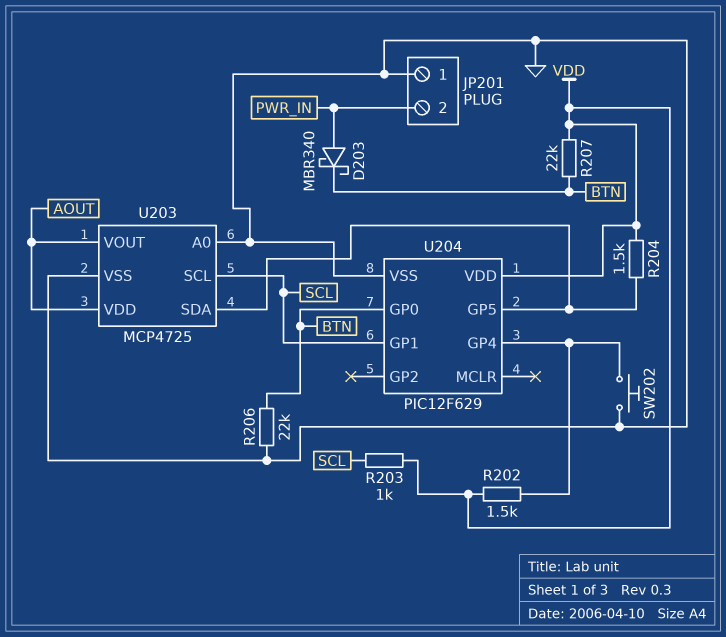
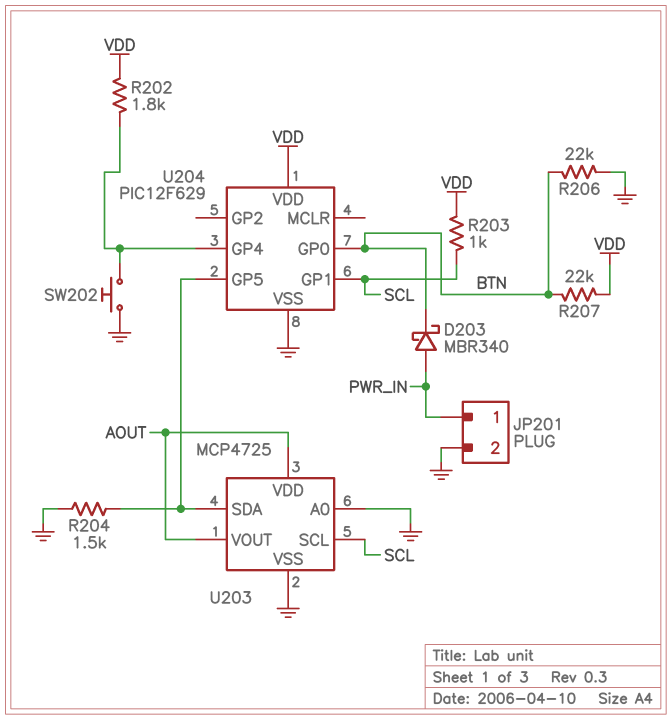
JP201 pin 1: GND -> PWR_IN
JP201 pin 2: PWR_IN -> GND
R202: 1.5k (U204/GP4, VDD) -> 1.8k (U204/GP4, VDD)
R204: 1.5k (U203/SDA, VDD) -> 1.5k (GND, U203/SDA)

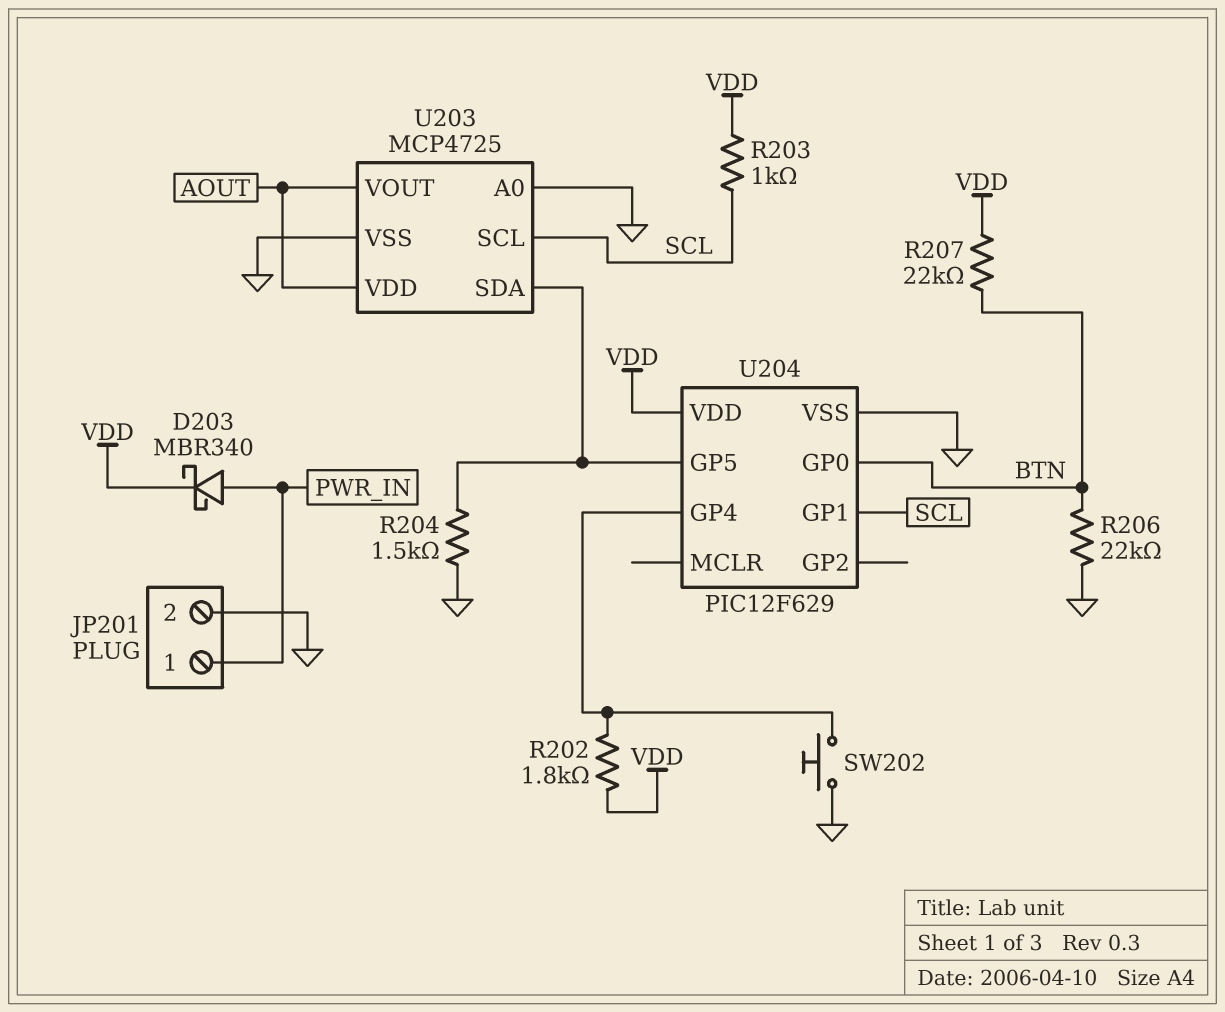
D203: schottky MBR340 (A PWR_IN, K BTN) -> schottky MBR340 (A PWR_IN, K VDD)

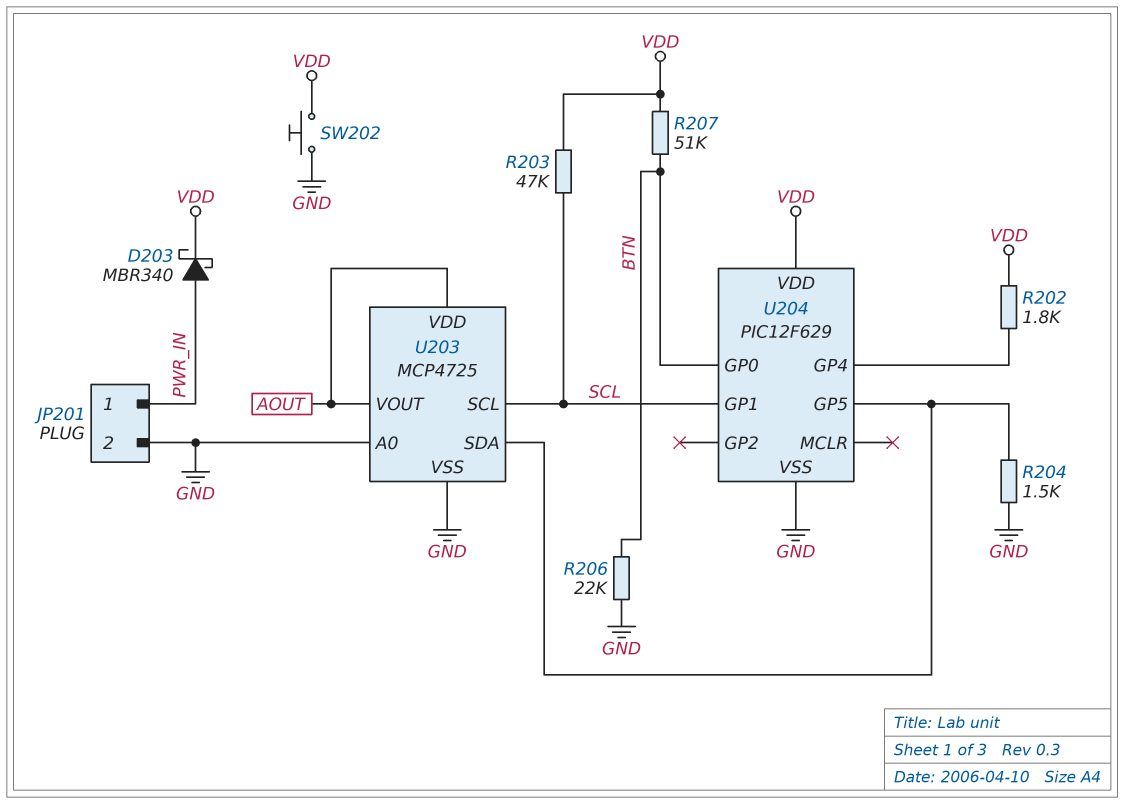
R203: 1k (SCL, VDD) -> 47k (SCL, VDD)
R207: 22k (BTN, VDD) -> 51k (BTN, VDD)
SW202: button (GND, U204/GP4) -> button (GND, VDD)

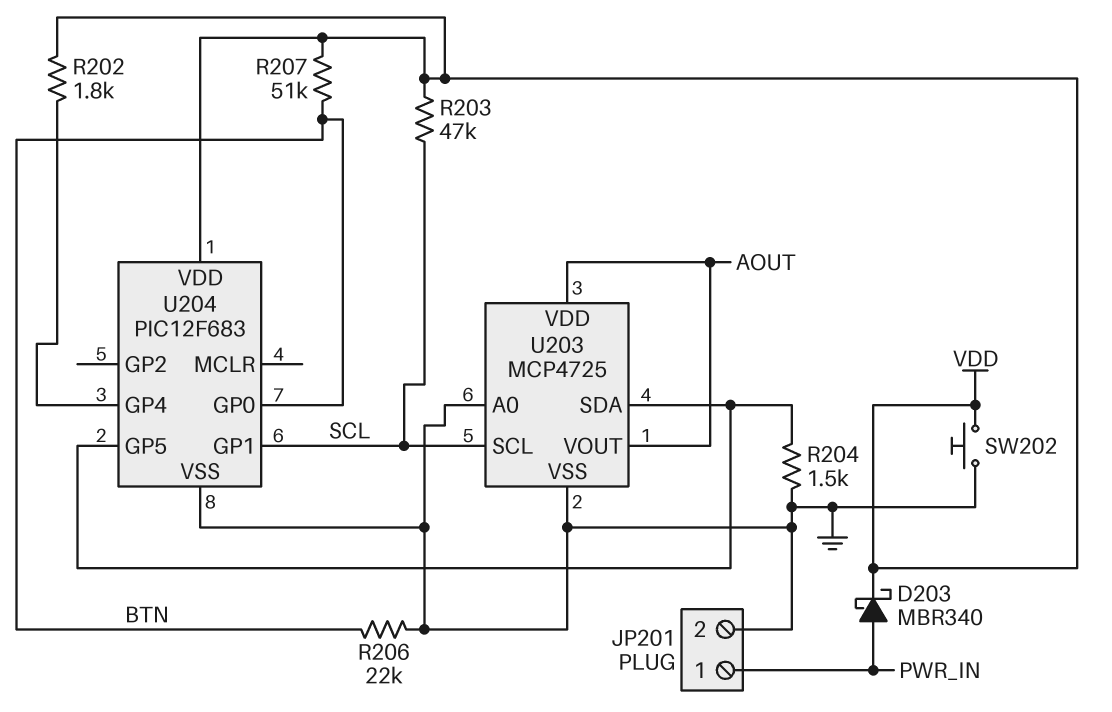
U204: PIC12F629 -> PIC12F683

